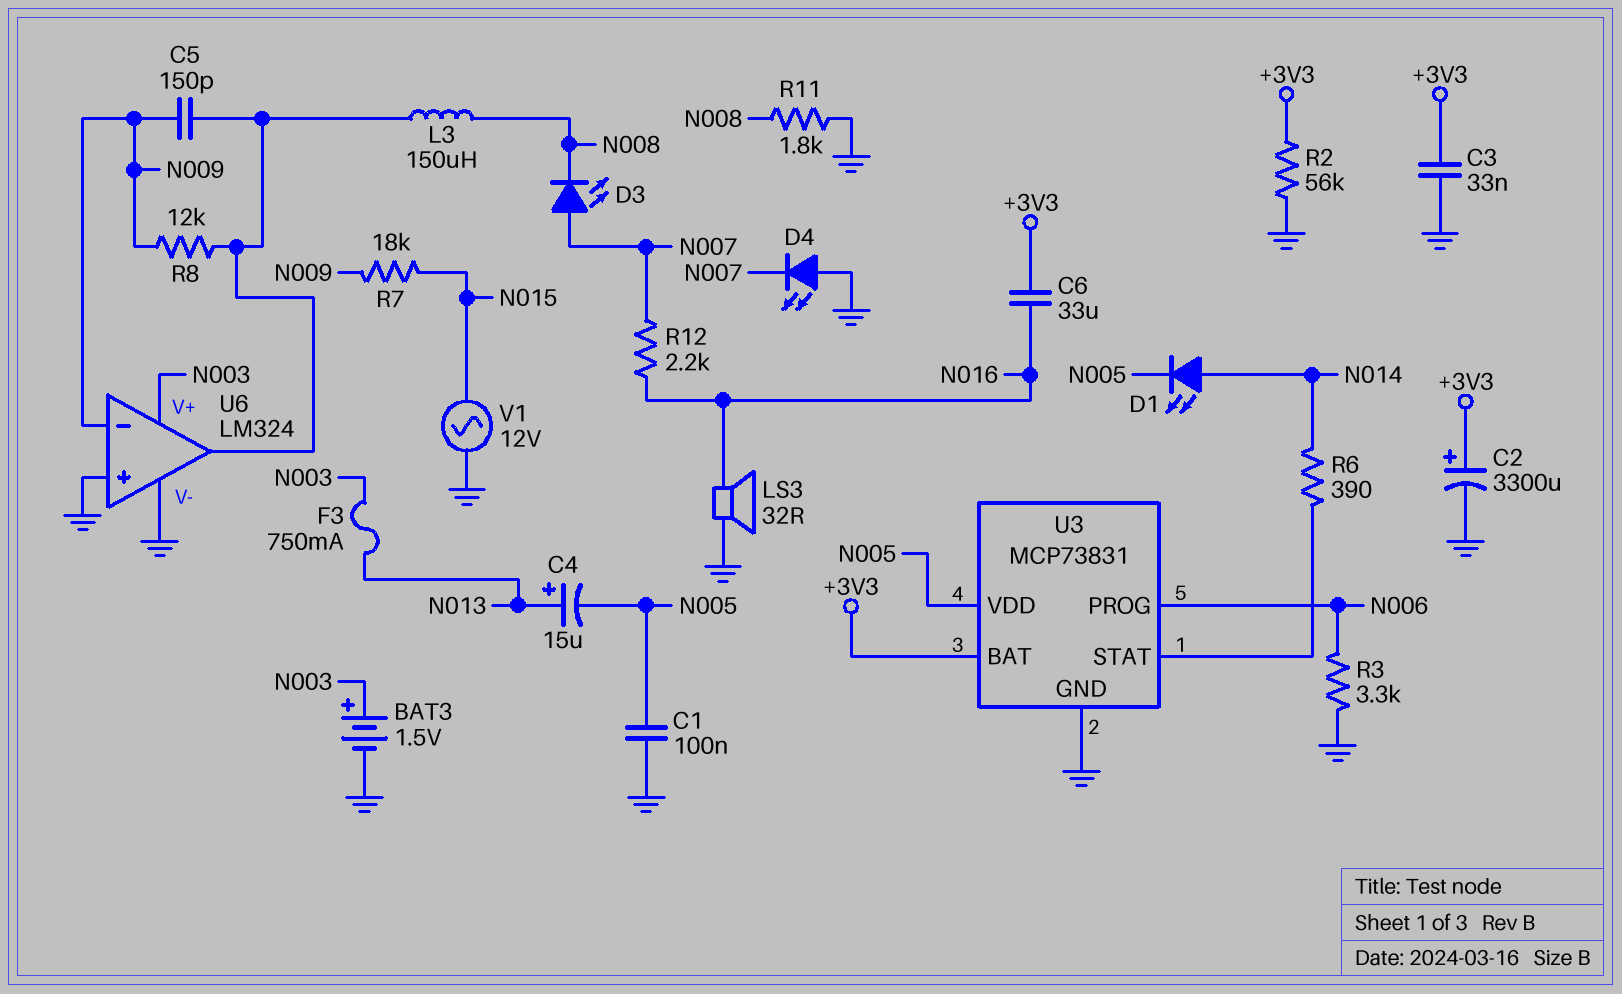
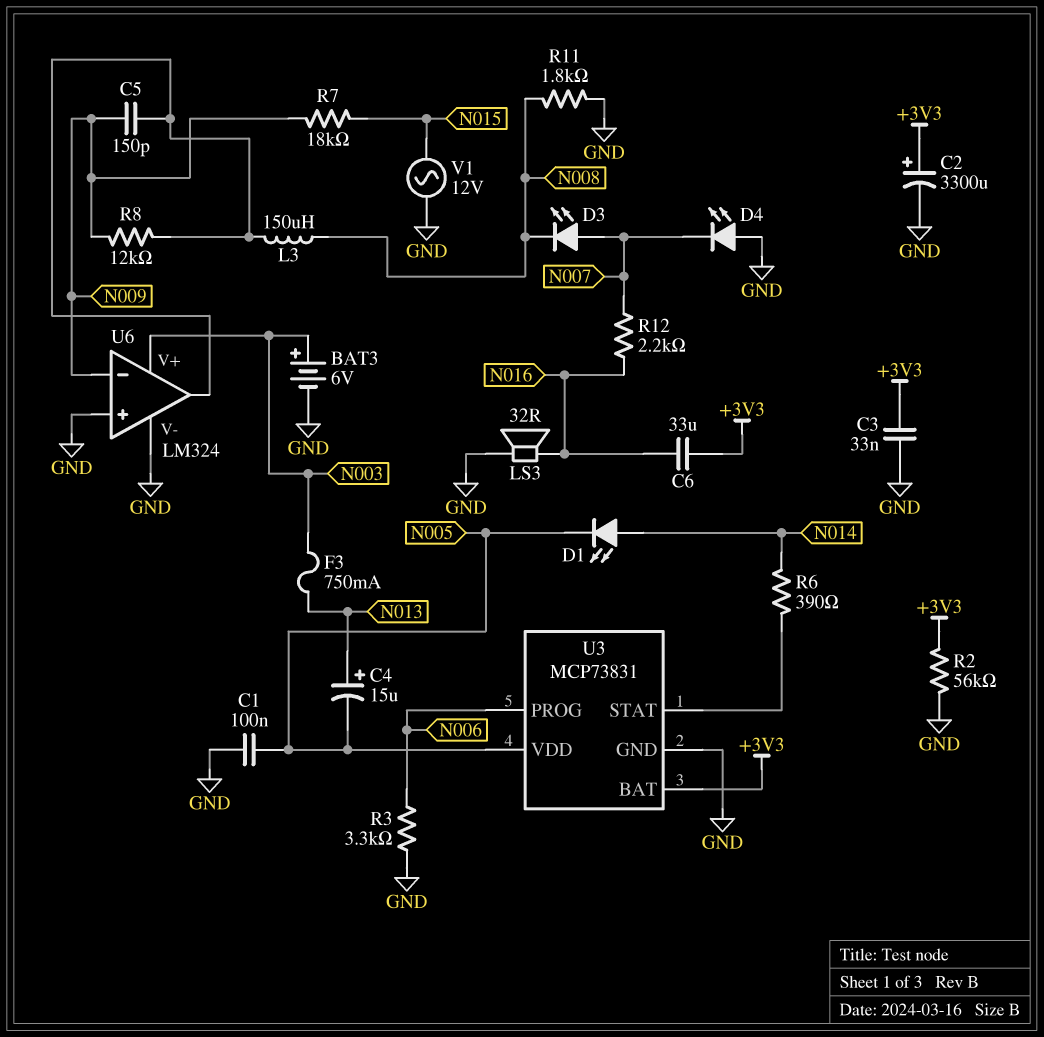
BAT3: 1.5V (plus N003, minus GND) -> 6V (plus N003, minus GND)

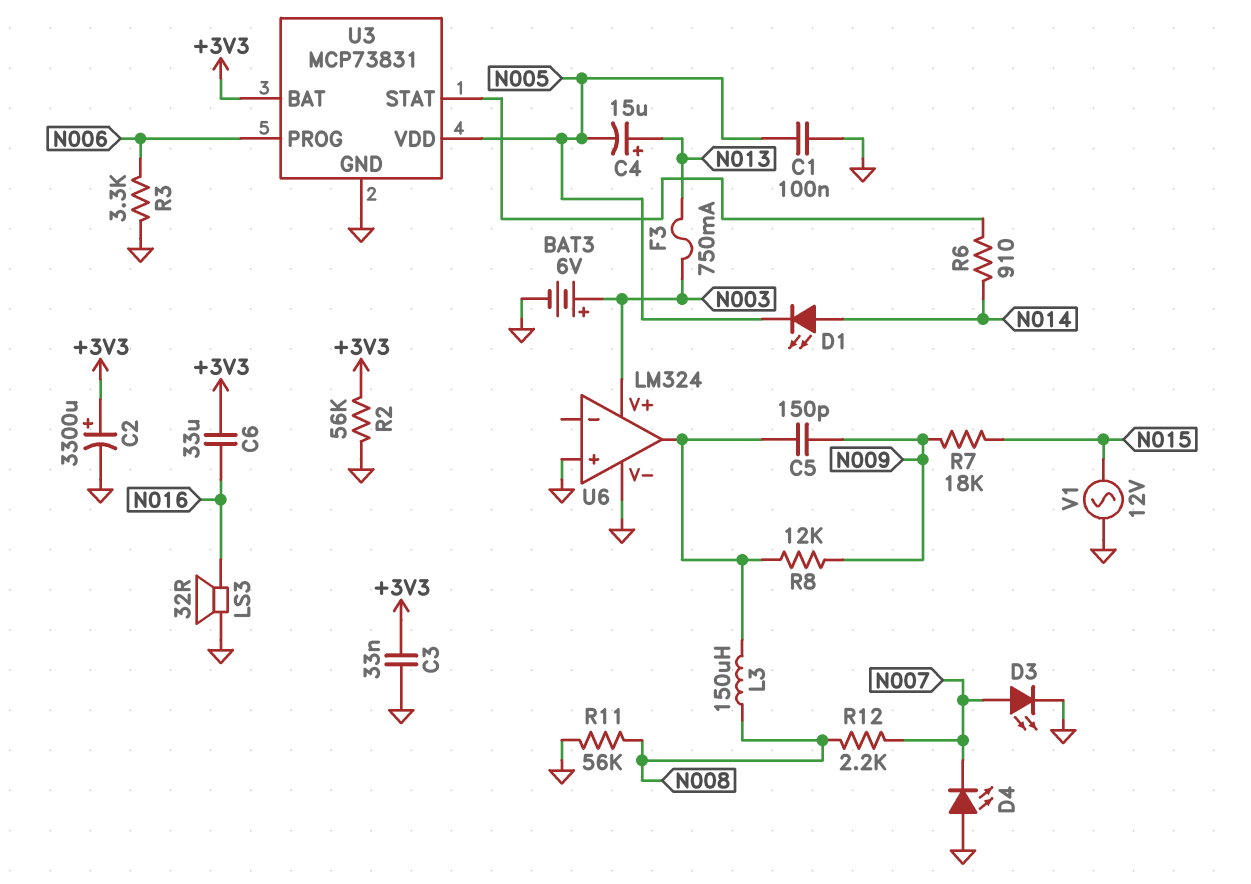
D3: LED (A N007, K N008) -> LED (A N007, K GND)
R6: 390 (N014, U3/STAT) -> 910 (N014, U3/STAT)
R11: 1.8k (GND, N008) -> 56k (GND, N008)
R12: 2.2k (N007, N016) -> 2.2k (N007, N008)
U6 pin in-: N009 -> none

